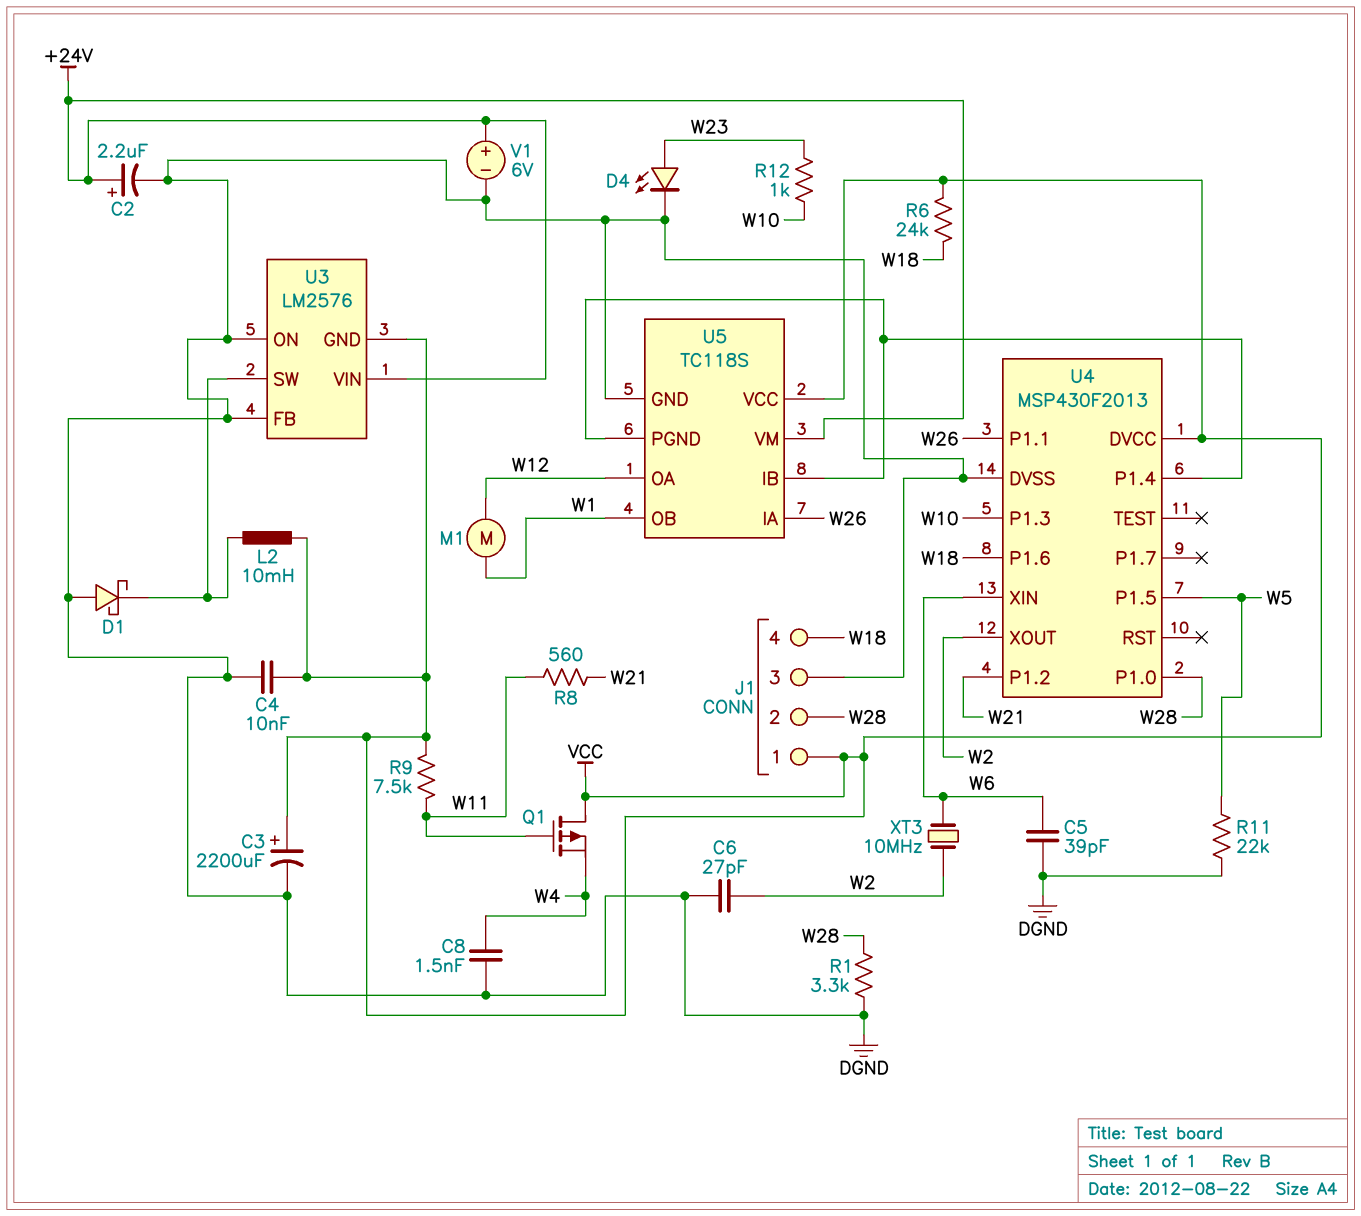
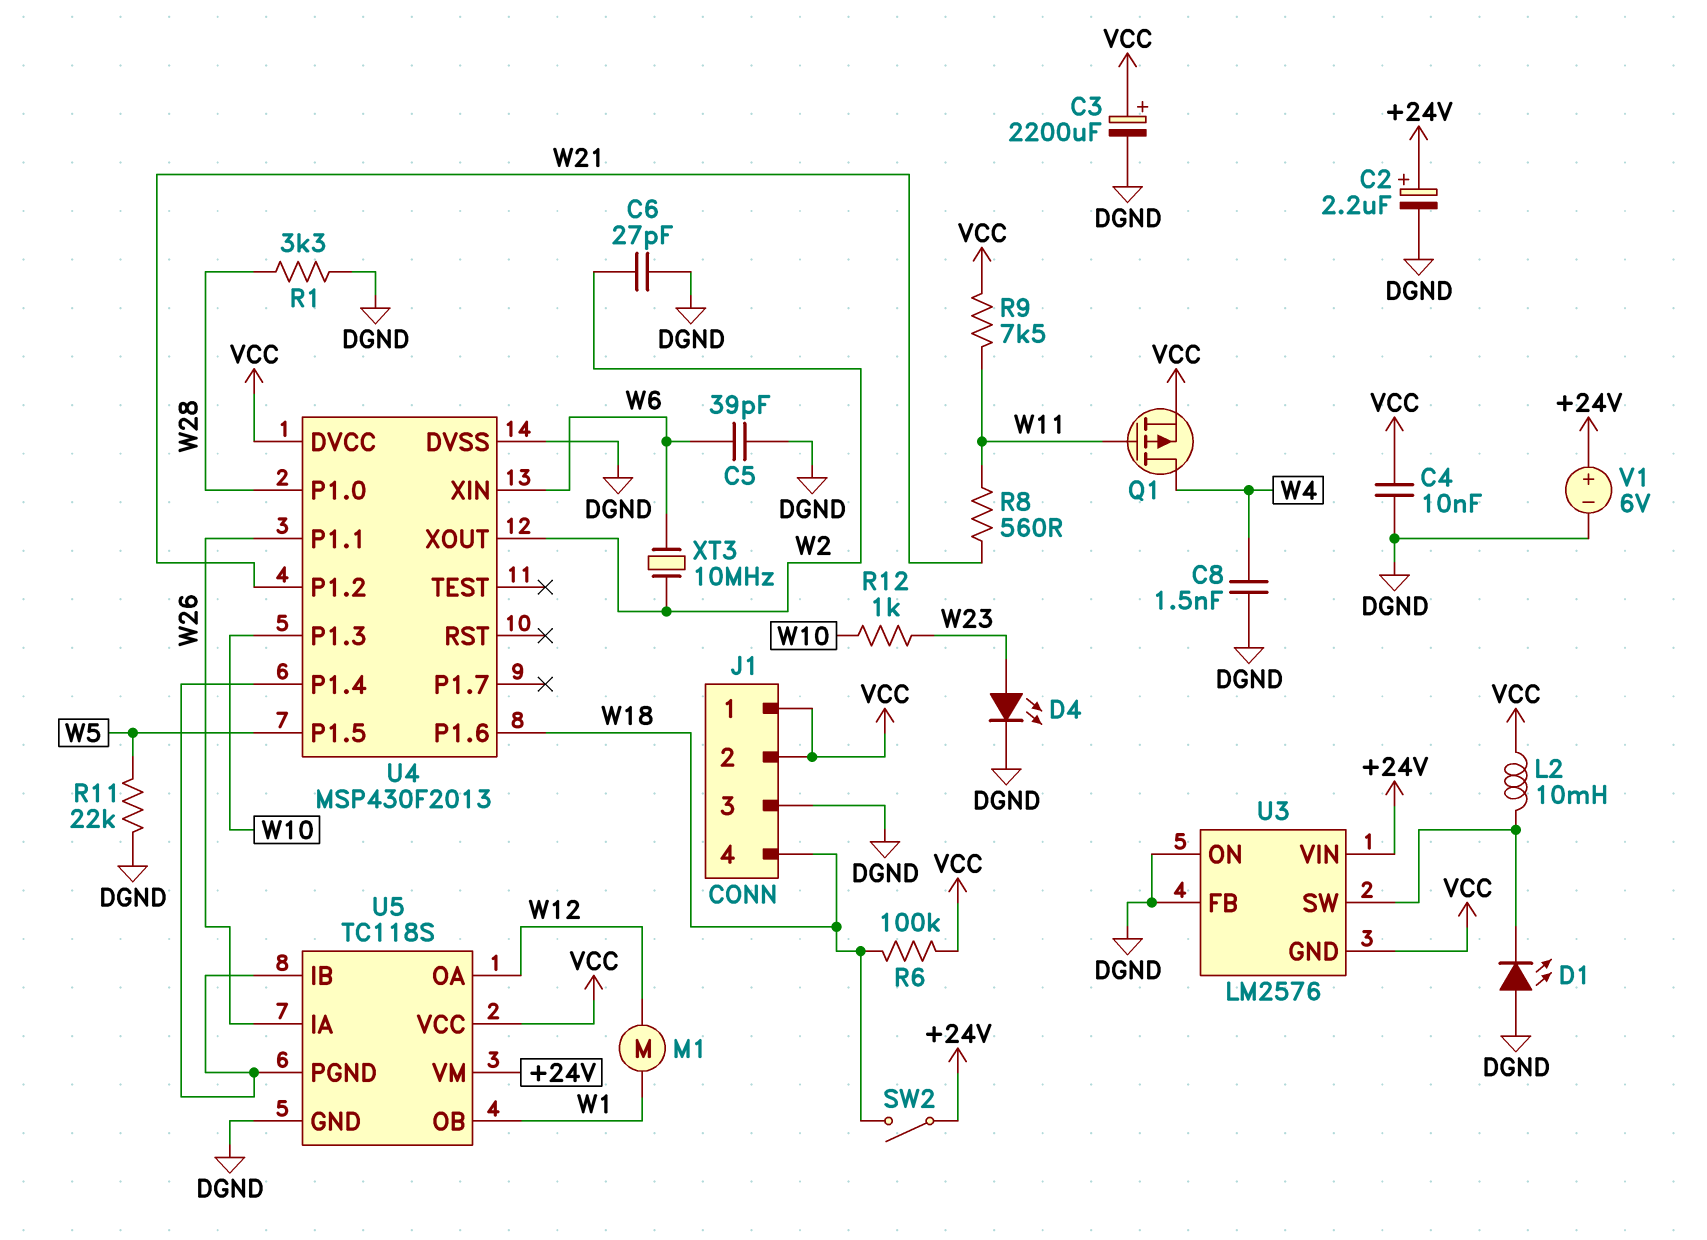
D1: schottky (A DGND, K U3/SW) -> LED (A DGND, K U3/SW)
J1 pin 2: W28 -> VCC
Q1: PMOS (G W11, D VCC, S W4) -> PMOS (G W11, D W4, S VCC)
R6: 24k (VCC, W18) -> 100k (VCC, W18)
SW2: none -> switch (+24V, W18)

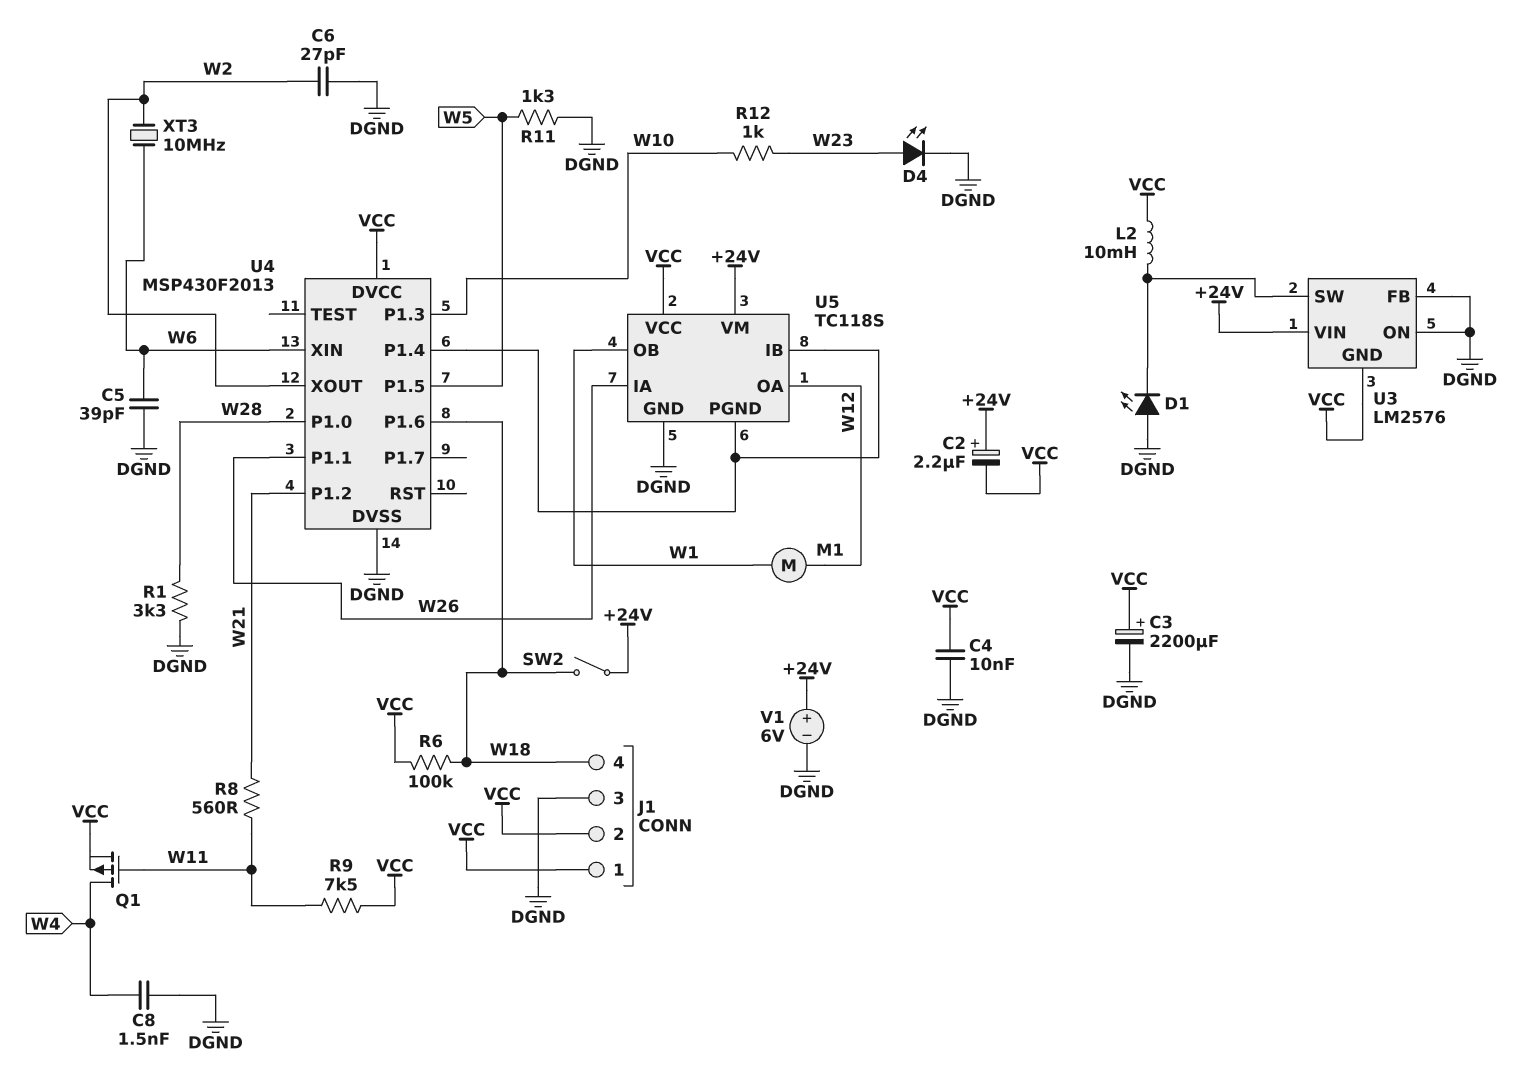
C2: 2.2uF (plus +24V, minus DGND) -> 2.2uF (plus +24V, minus VCC)
R11: 22k (DGND, W5) -> 1.3k (DGND, W5)

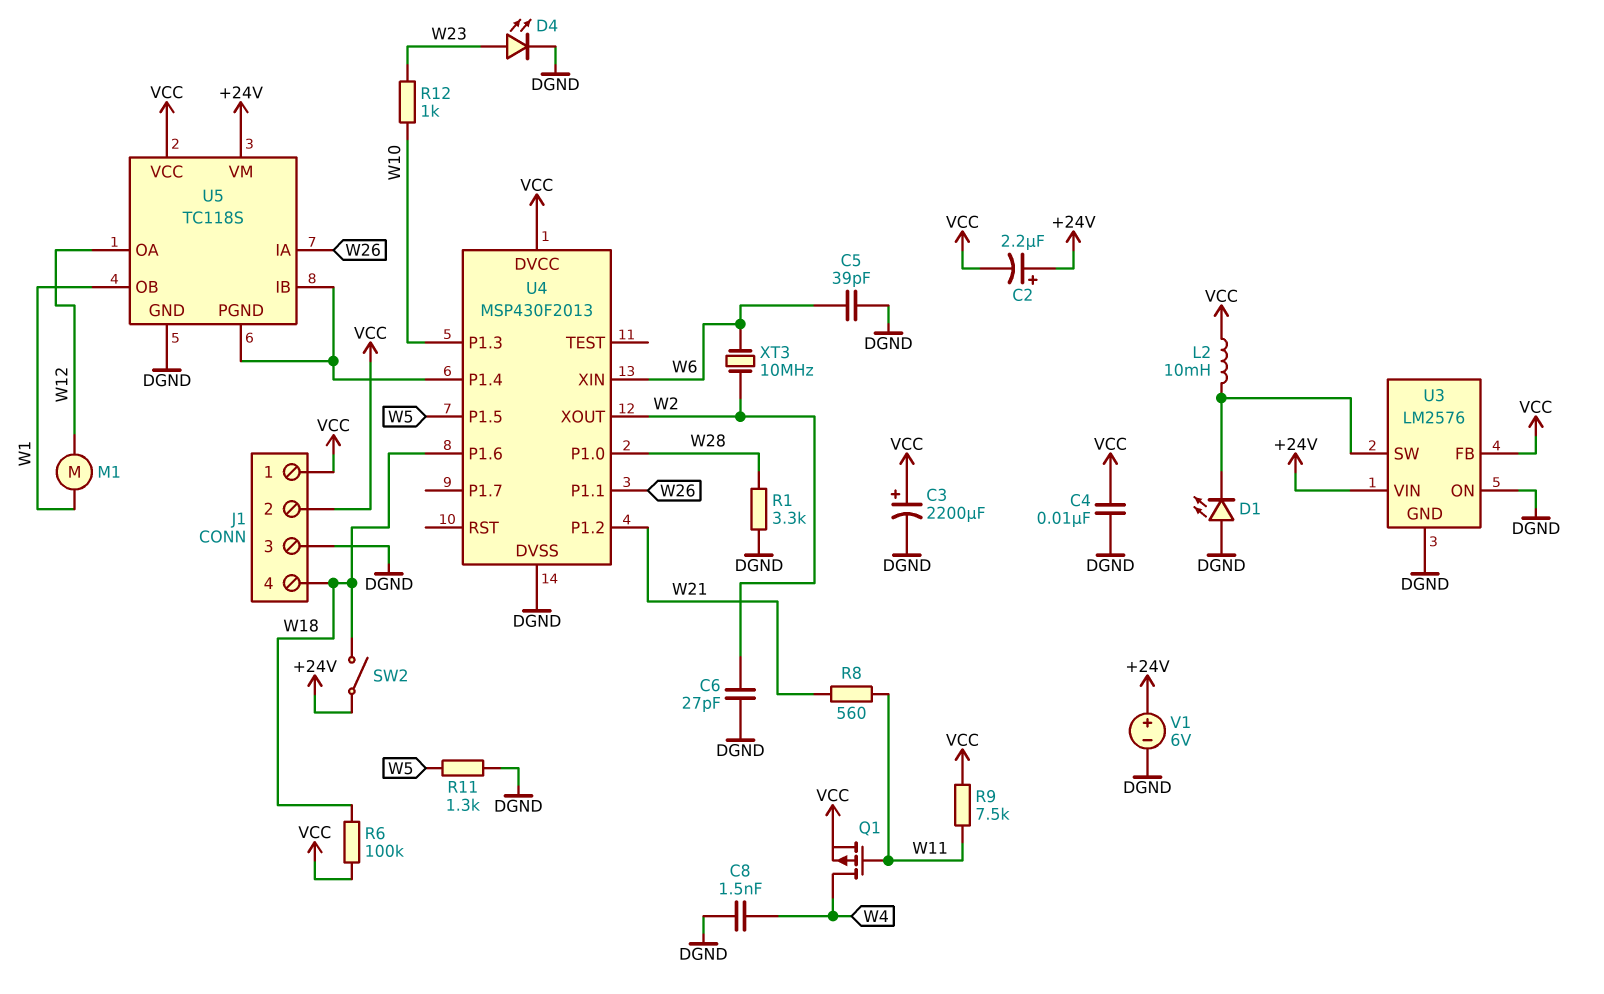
U3 pin FB: DGND -> VCC
U3 pin GND: VCC -> DGND

